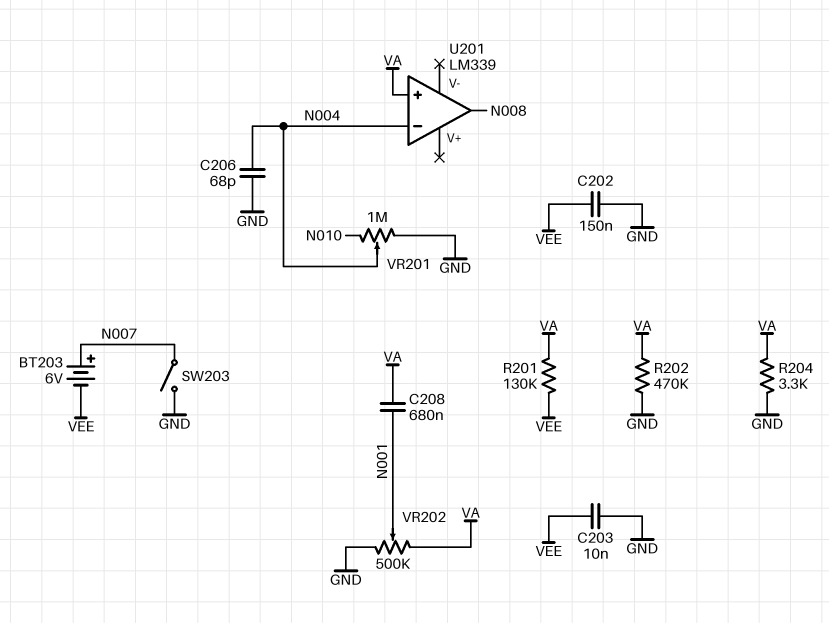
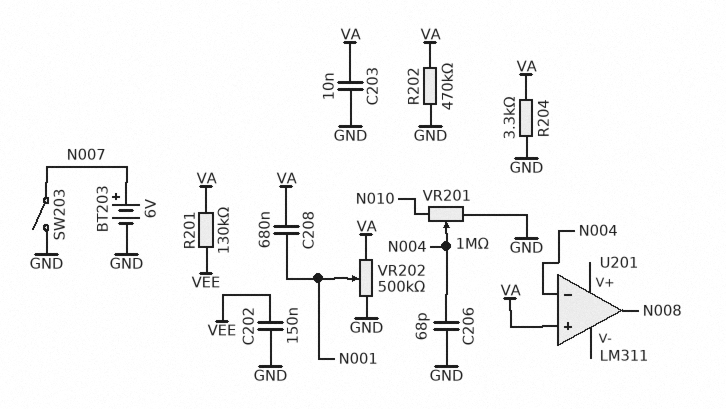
BT203: 6V (plus N007, minus VEE) -> 6V (plus N007, minus GND)
C203: 10nF (GND, VEE) -> 10nF (GND, VA)
U201: LM339 -> LM311

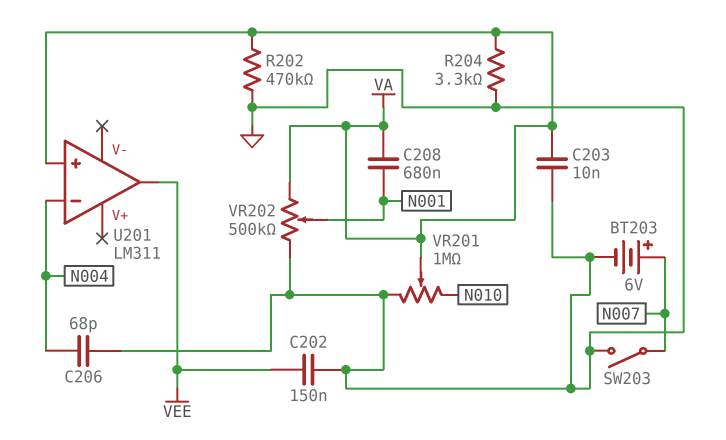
R201: 130k (VA, VEE) -> none
U201 pin out: N008 -> VEE
VR201: 1M (GND, N010, wiper N004) -> 1M (GND, N010, wiper VA)

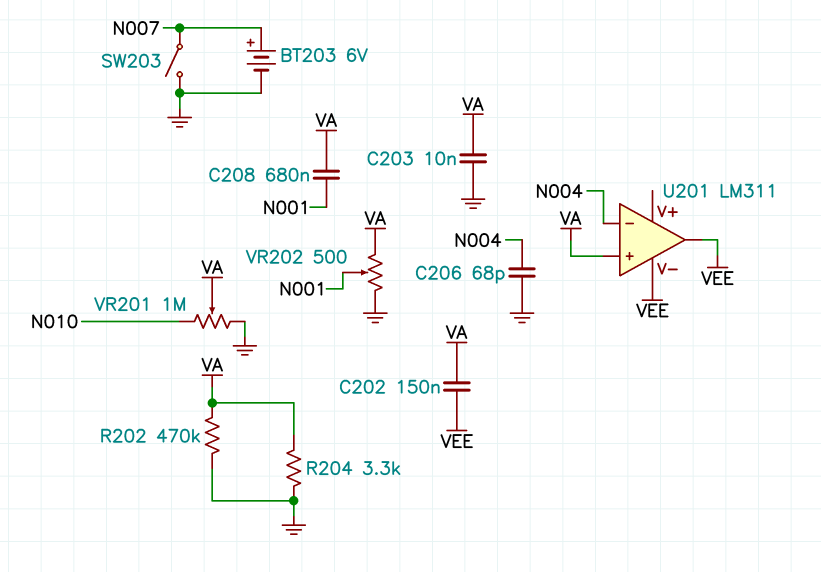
C202: 150nF (GND, VEE) -> 150nF (VA, VEE)
U201 pin V-: none -> VEE
VR202: 500k (GND, VA, wiper N001) -> 500 (GND, VA, wiper N001)

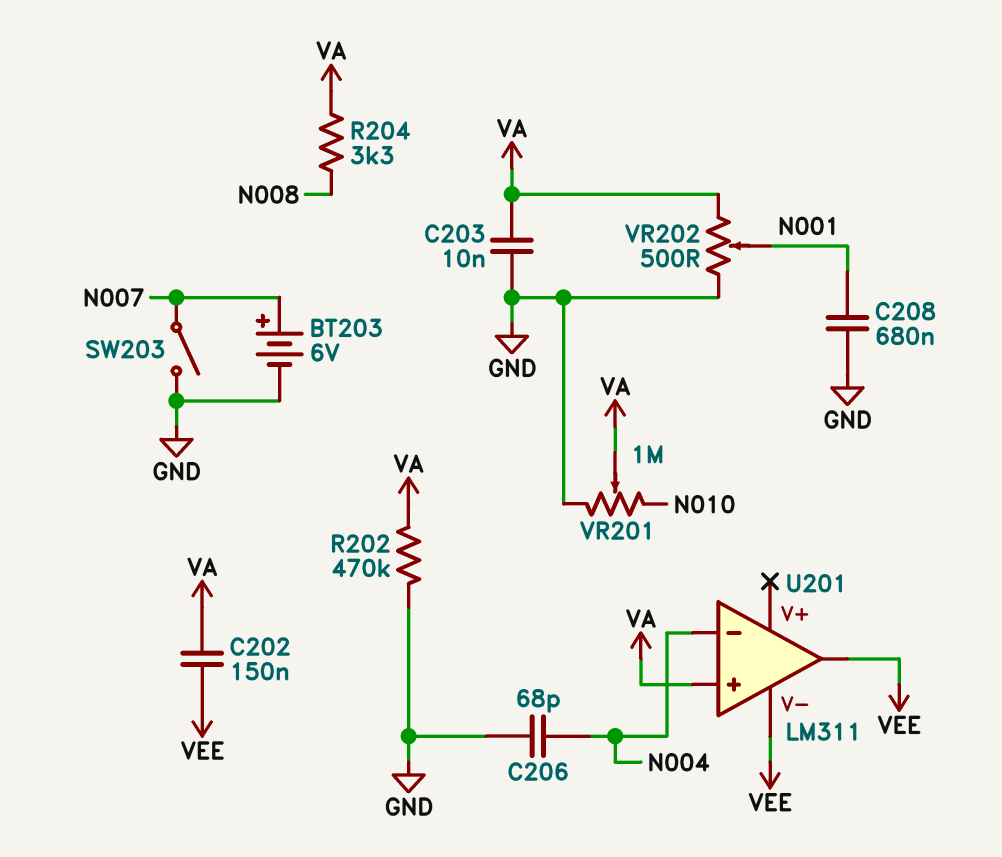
C208: 680nF (N001, VA) -> 680nF (GND, N001)
R204: 3.3k (GND, VA) -> 3.3k (N008, VA)

